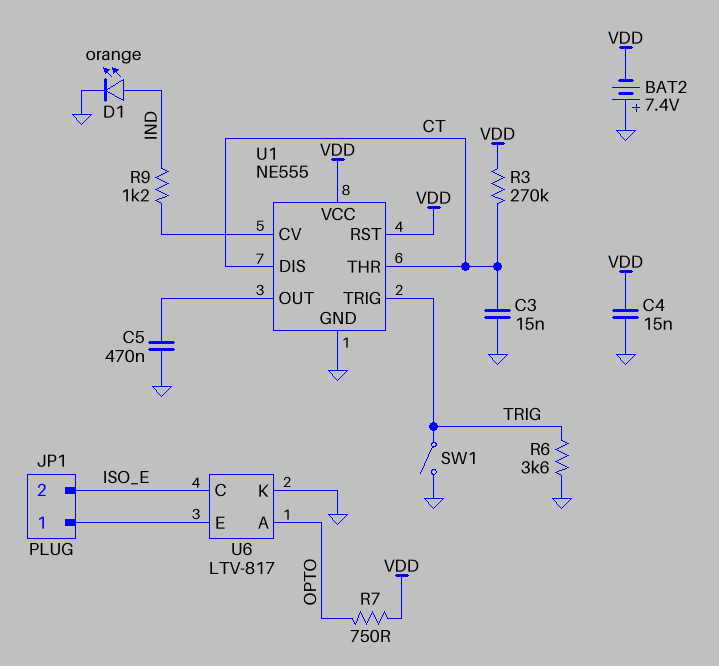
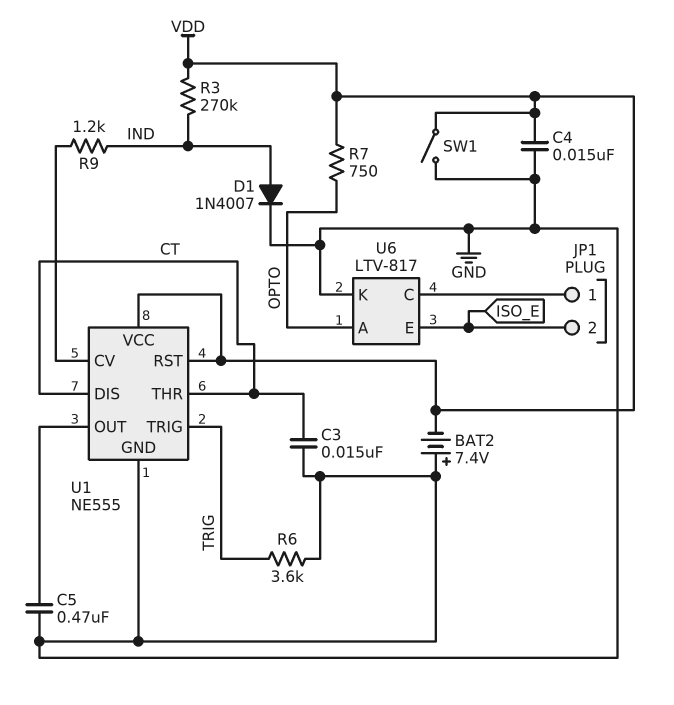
D1: LED orange (A IND, K GND) -> diode 1N4007 (A IND, K GND)
R3: 270k (CT, VDD) -> 270k (IND, VDD)
SW1: switch (GND, TRIG) -> switch (GND, VDD)
U6 pin C: ISO_E -> JP1/1
U6 pin E: JP1/1 -> ISO_E

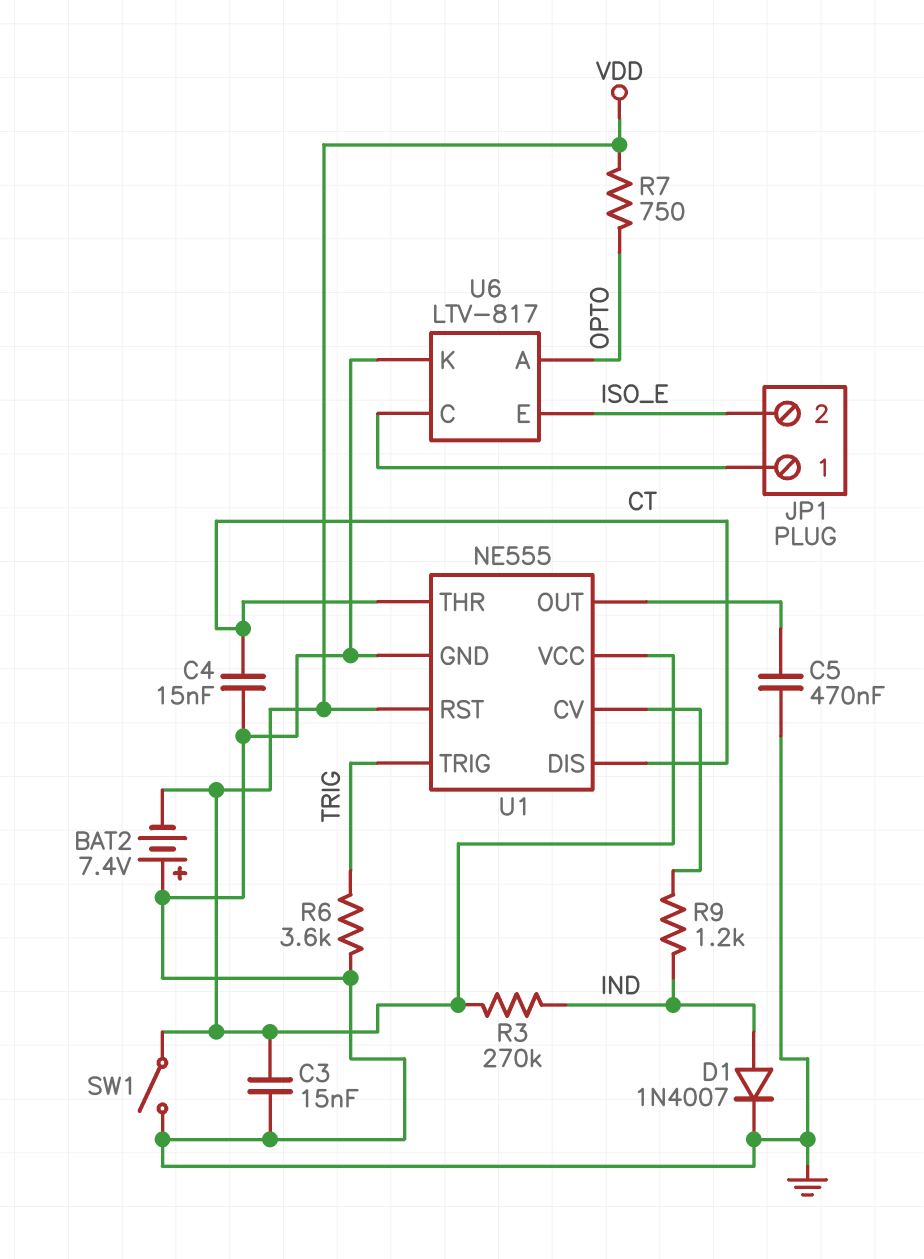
C3: 15nF (CT, GND) -> 15nF (GND, VDD)
C4: 15nF (GND, VDD) -> 15nF (CT, GND)

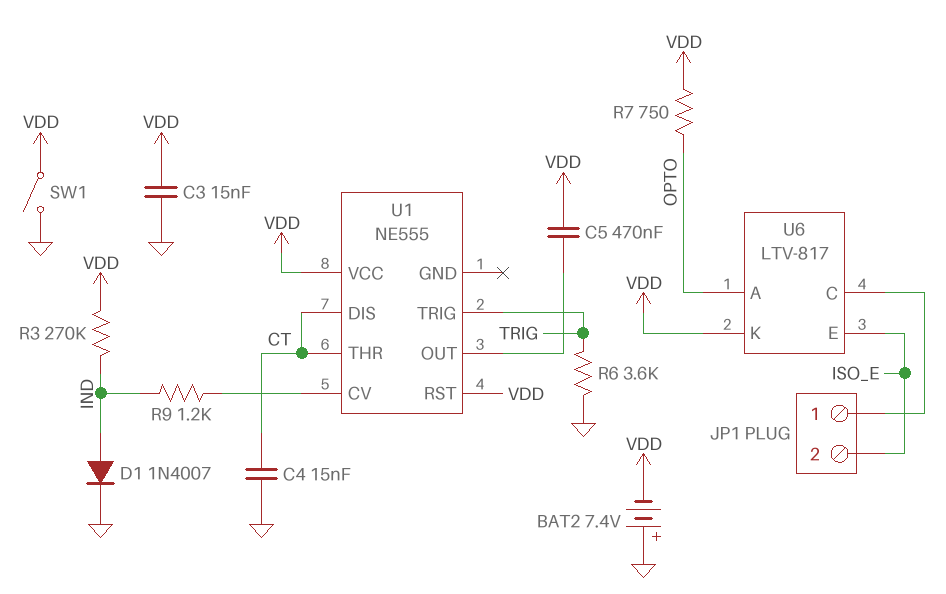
C5: 470nF (GND, U1/OUT) -> 470nF (U1/OUT, VDD)
U1 pin GND: GND -> none
U6 pin K: GND -> VDD

